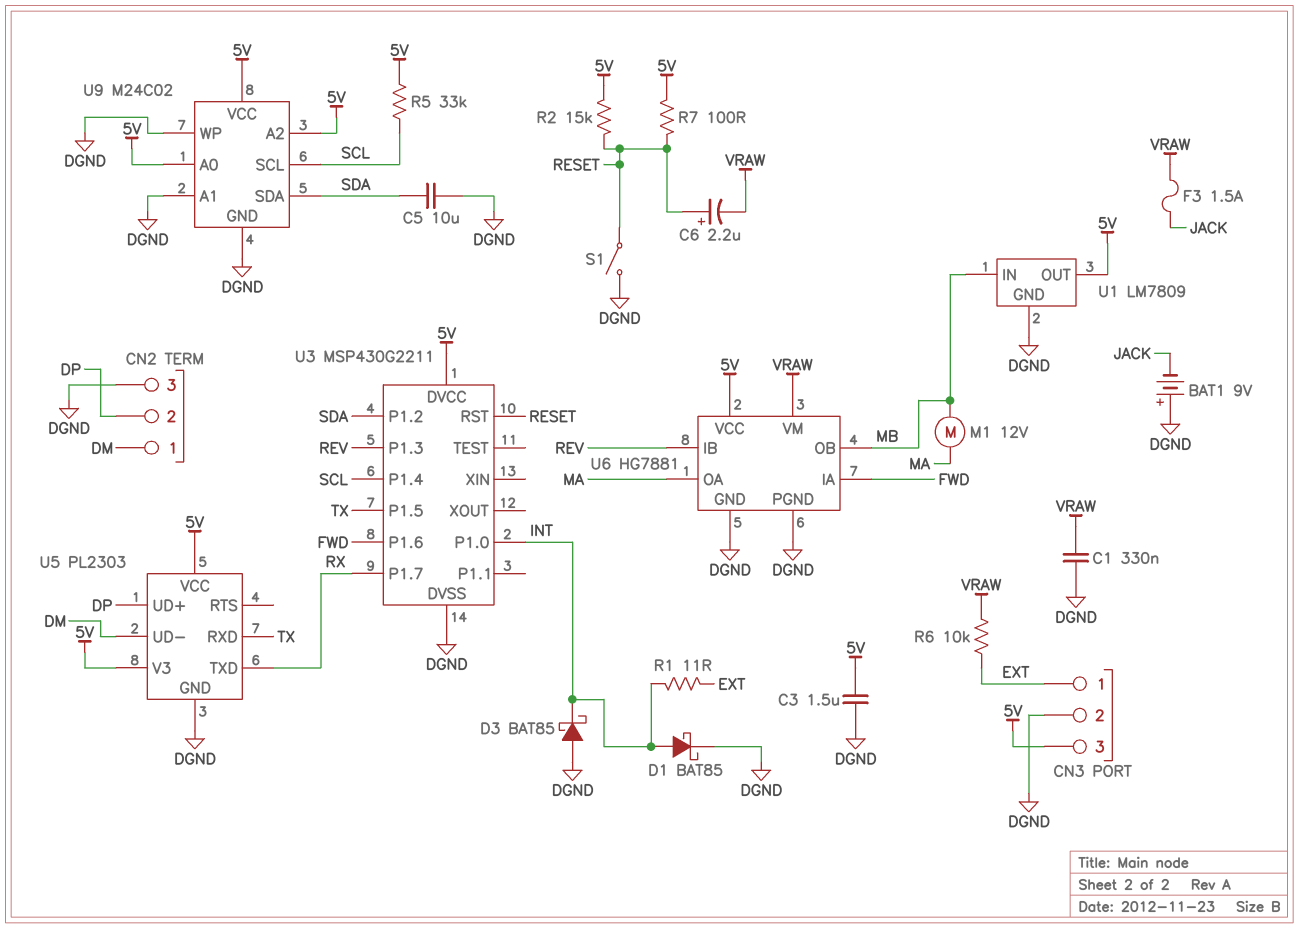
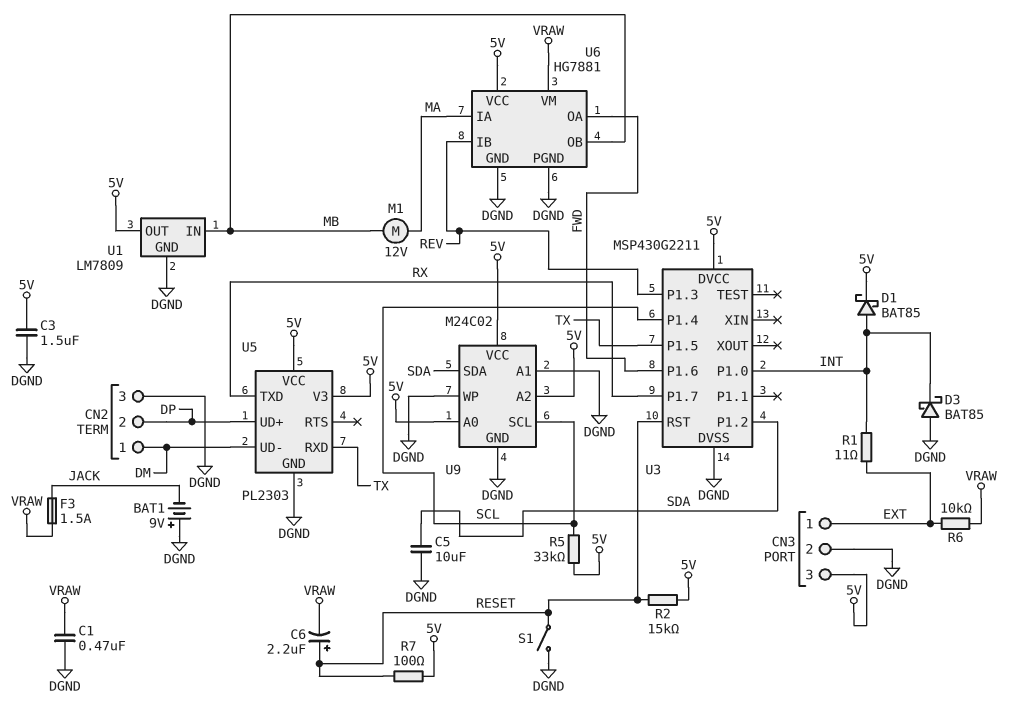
C1: 330nF (DGND, VRAW) -> 470nF (DGND, VRAW)
D1: schottky BAT85 (A INT, K DGND) -> schottky BAT85 (A INT, K 5V)
U6 pin IA: FWD -> MA
U6 pin OA: MA -> FWD

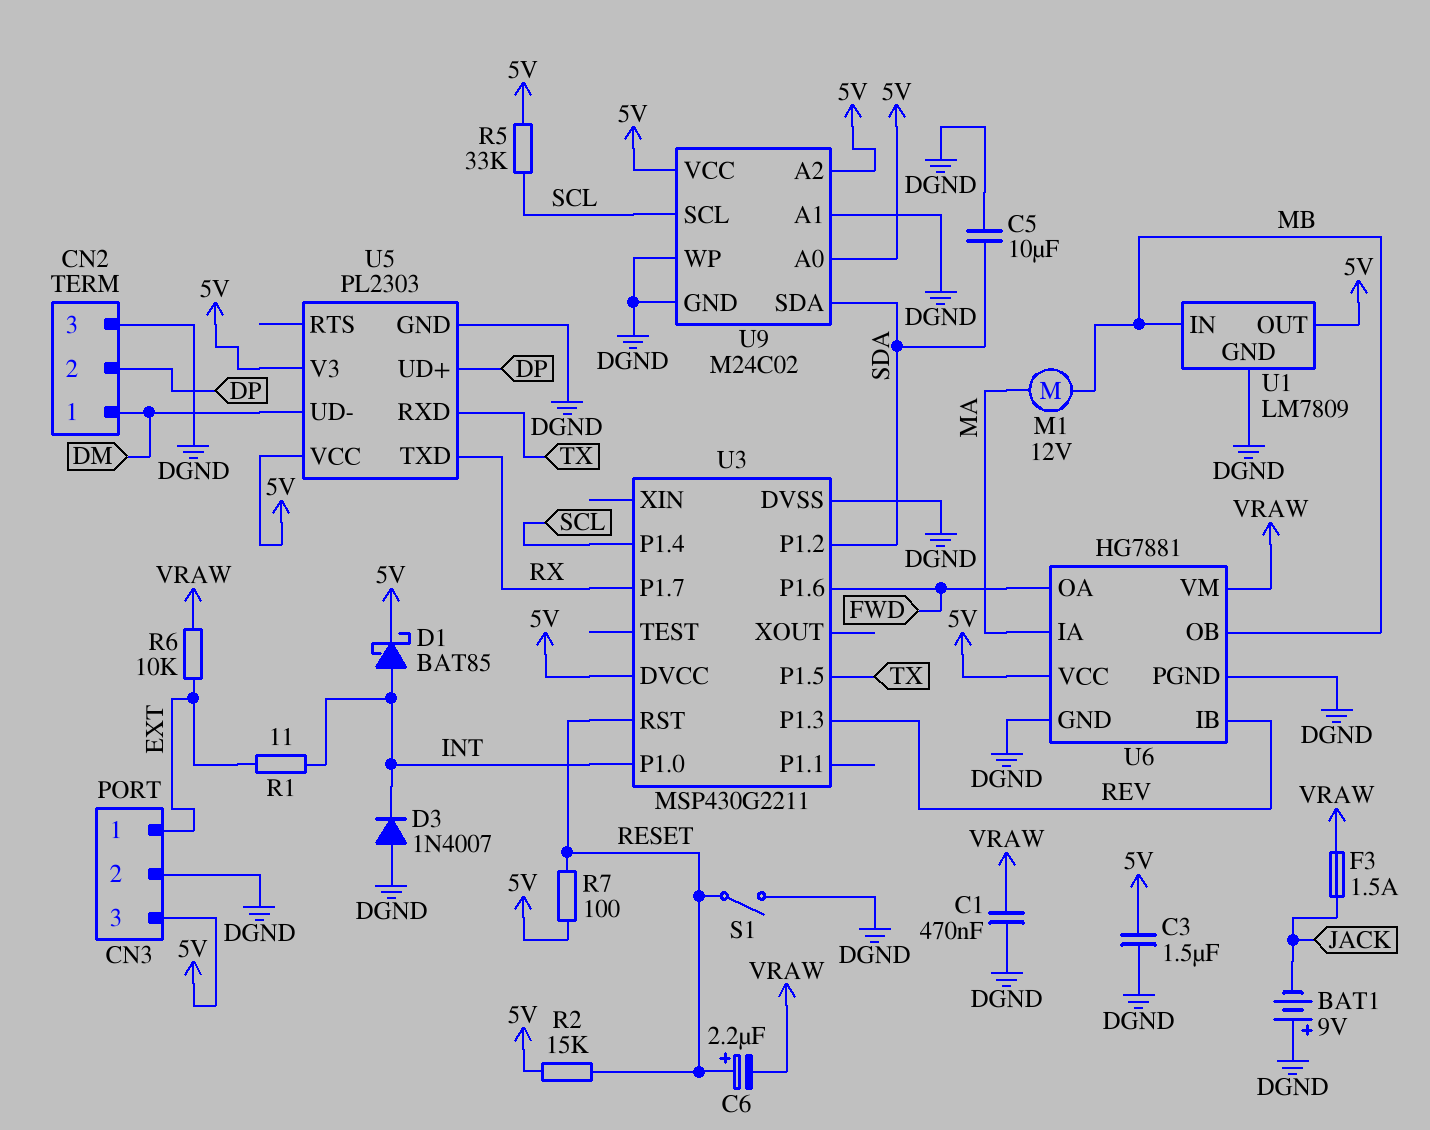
D3: schottky BAT85 (A DGND, K INT) -> diode 1N4007 (A DGND, K INT)

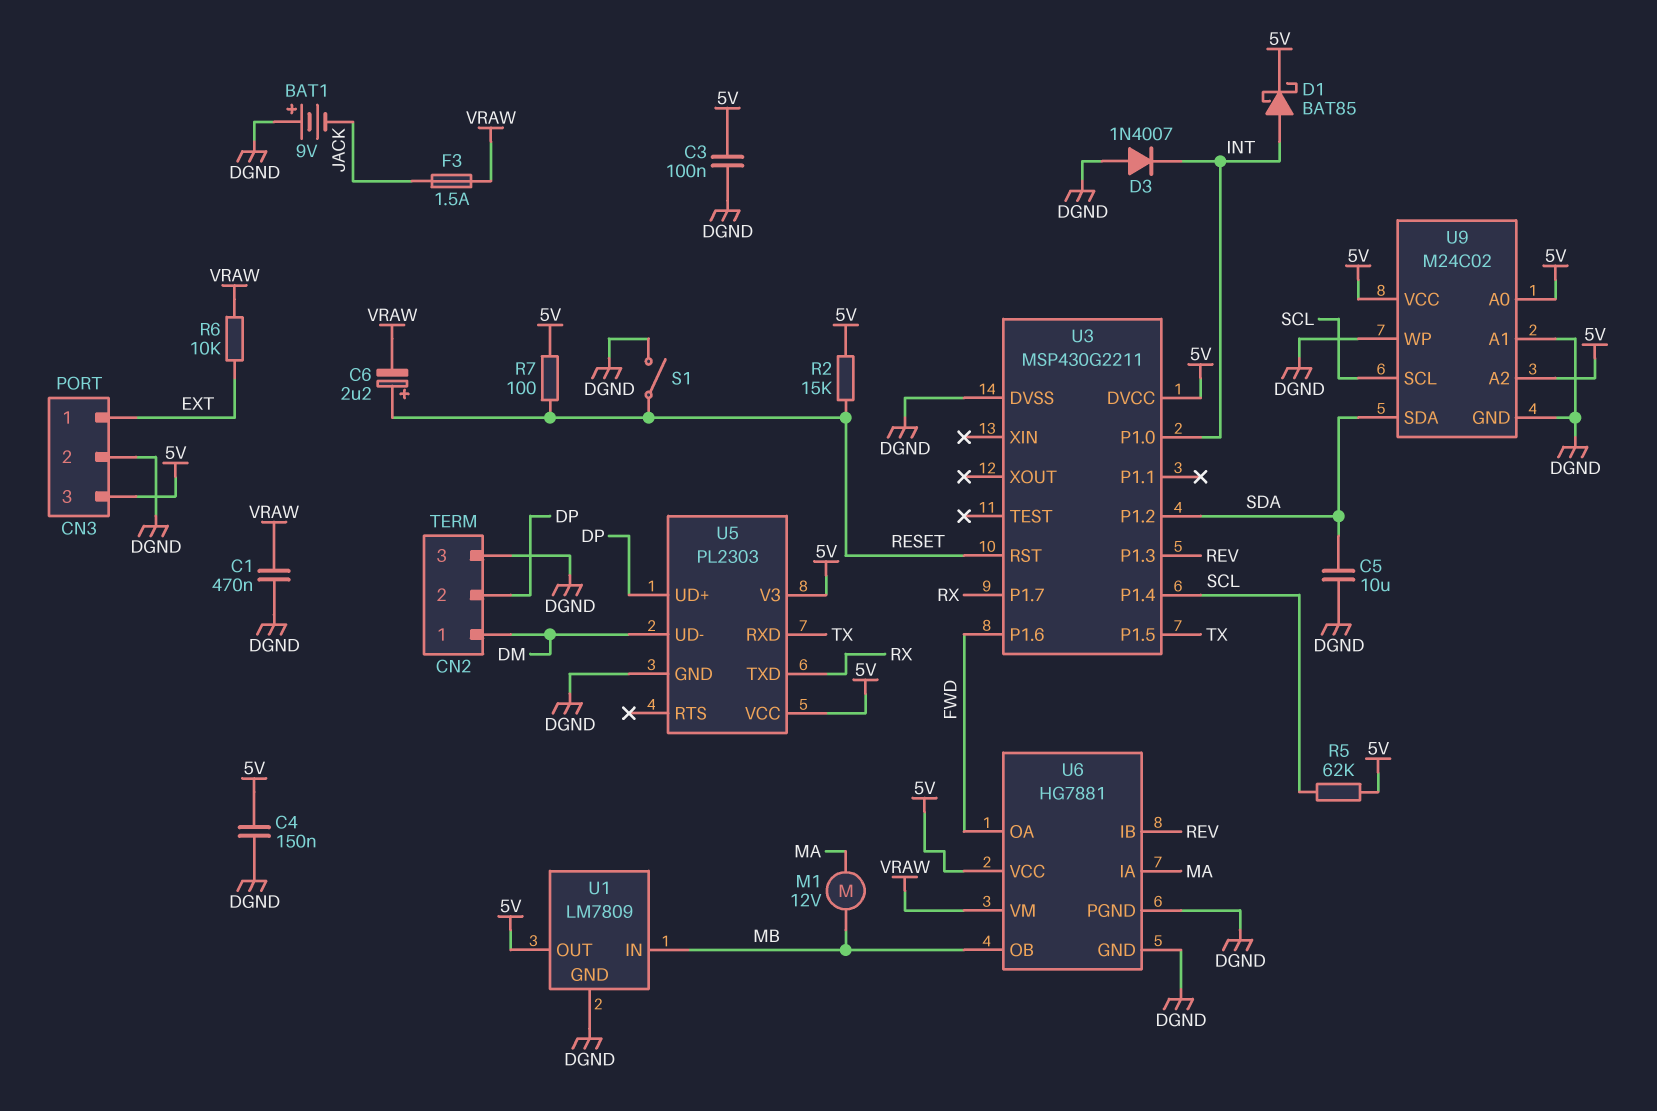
C3: 1.5uF (5V, DGND) -> 100nF (5V, DGND)
C4: none -> 150nF (5V, DGND)
R1: 11 (EXT, INT) -> none
R5: 33k (5V, SCL) -> 62k (5V, SCL)

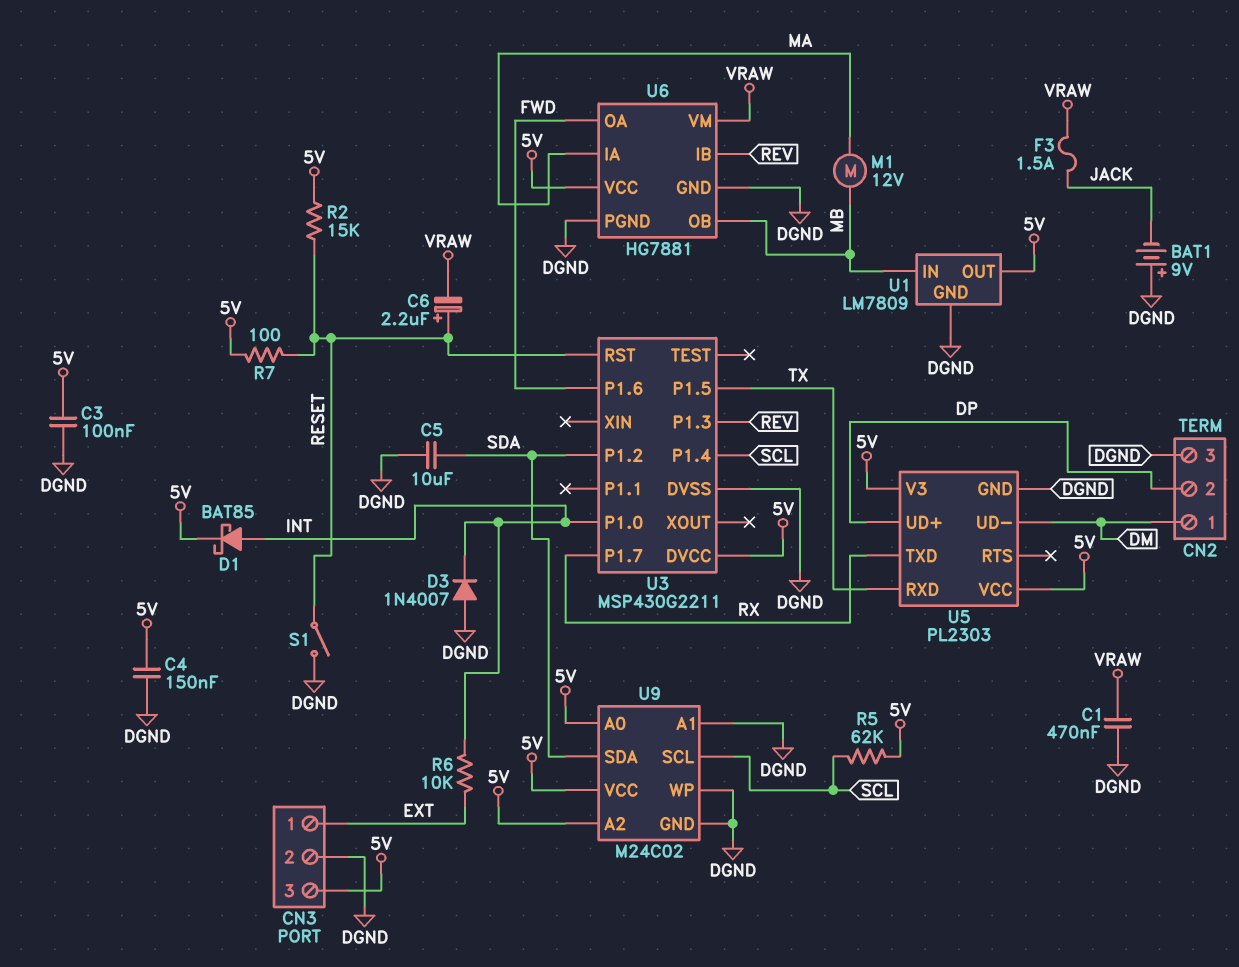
R6: 10k (EXT, VRAW) -> 10k (EXT, INT)

